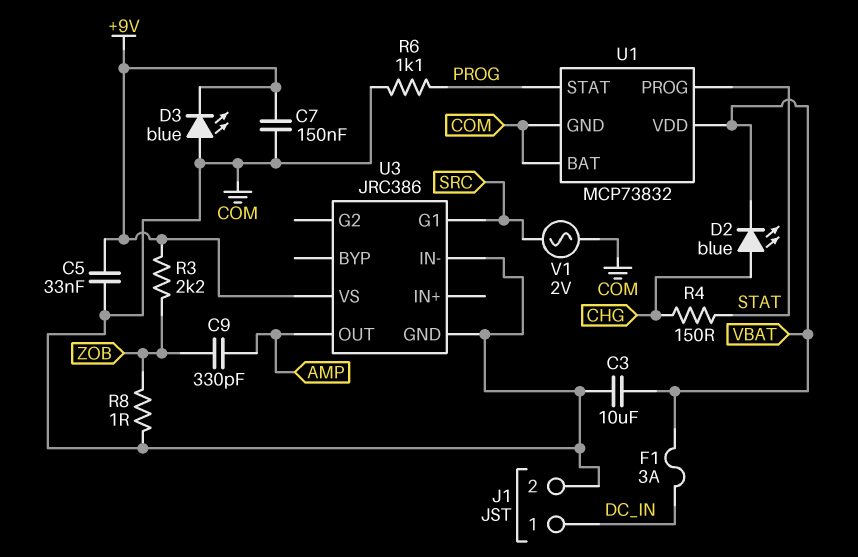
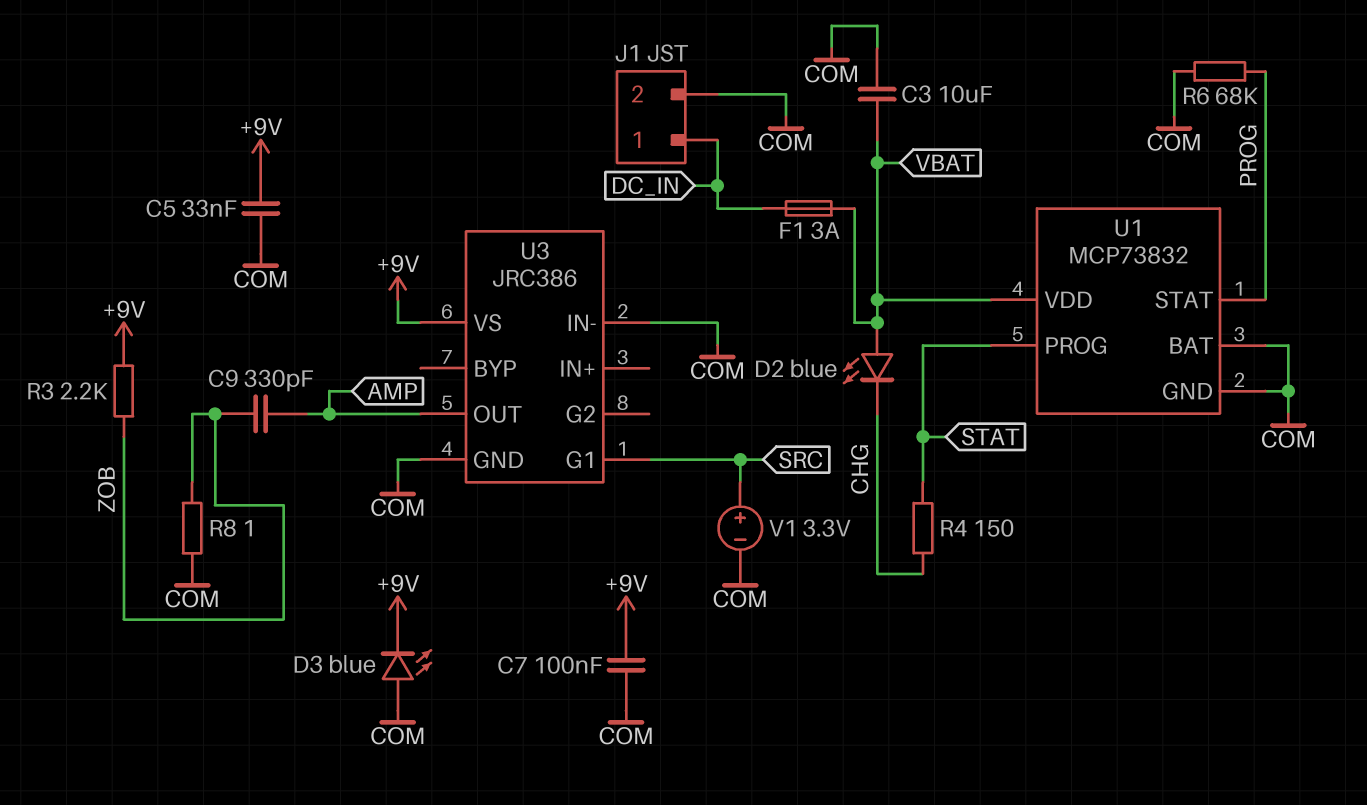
C7: 150nF (+9V, COM) -> 100nF (+9V, COM)
D2: LED blue (A CHG, K VBAT) -> LED blue (A VBAT, K CHG)
R6: 1.1k (COM, PROG) -> 68k (COM, PROG)
V1: AC 2V (COM, SRC) -> 3.3V (plus SRC, minus COM)

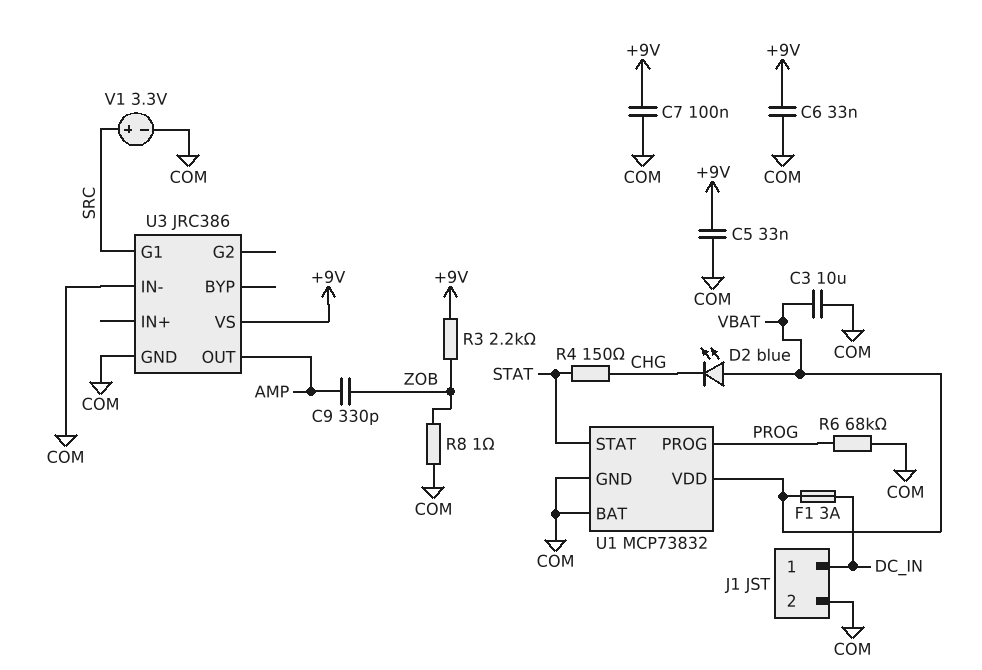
C6: none -> 33nF (+9V, COM)
D3: LED blue (A COM, K +9V) -> none
U1 pin PROG: STAT -> PROG
U1 pin STAT: PROG -> STAT

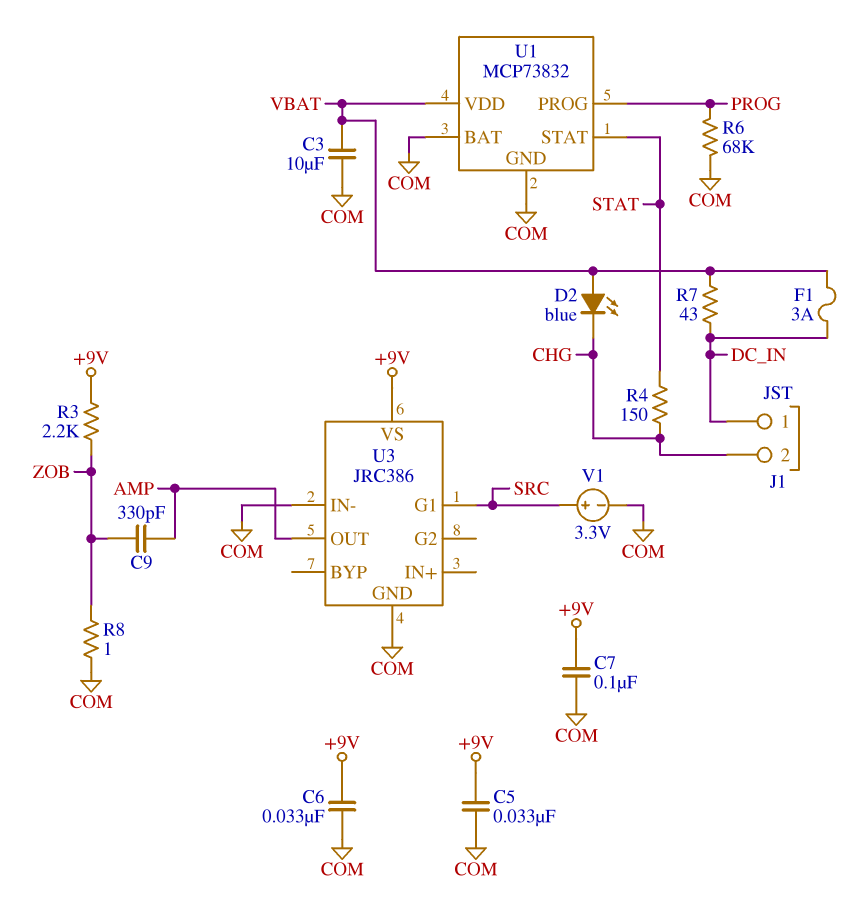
J1 pin 2: COM -> CHG
R7: none -> 43 (DC_IN, VBAT)

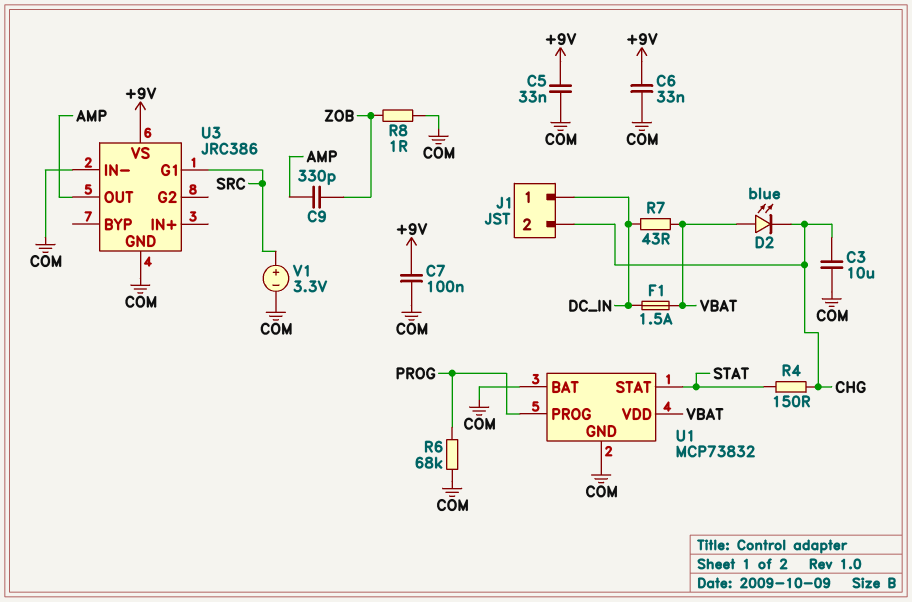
C3: 10uF (COM, VBAT) -> 10uF (CHG, COM)
F1: 3A (DC_IN, VBAT) -> 1.5A (DC_IN, VBAT)
R3: 2.2k (+9V, ZOB) -> none

